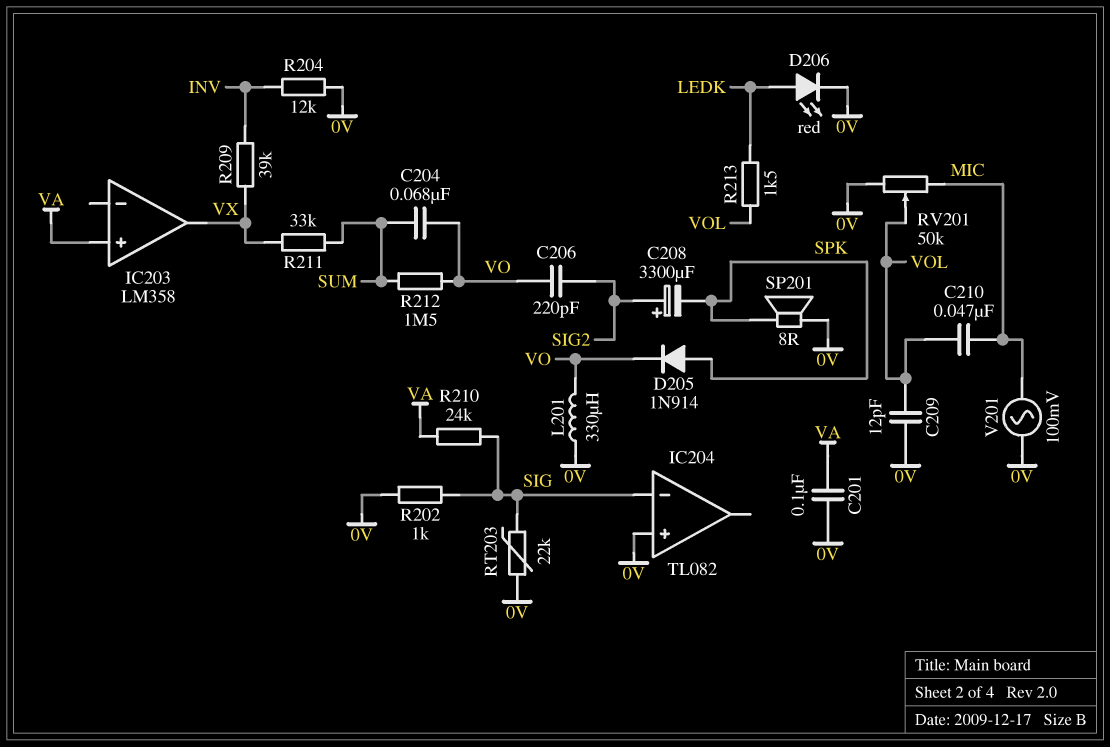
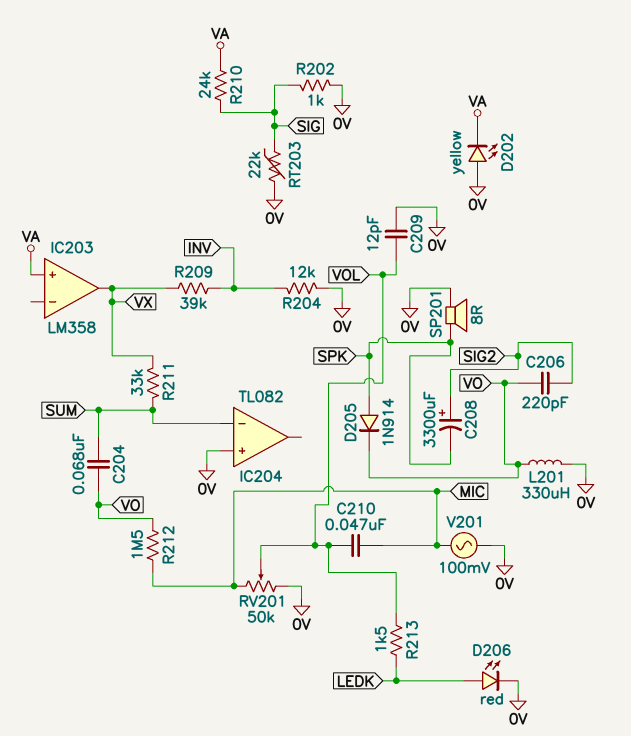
C201: 100nF (0V, VA) -> none
D202: none -> LED yellow (A 0V, K VA)
IC204 pin in-: SIG -> SUM
R212: 1.5M (SUM, VO) -> 1.5M (MIC, VO)

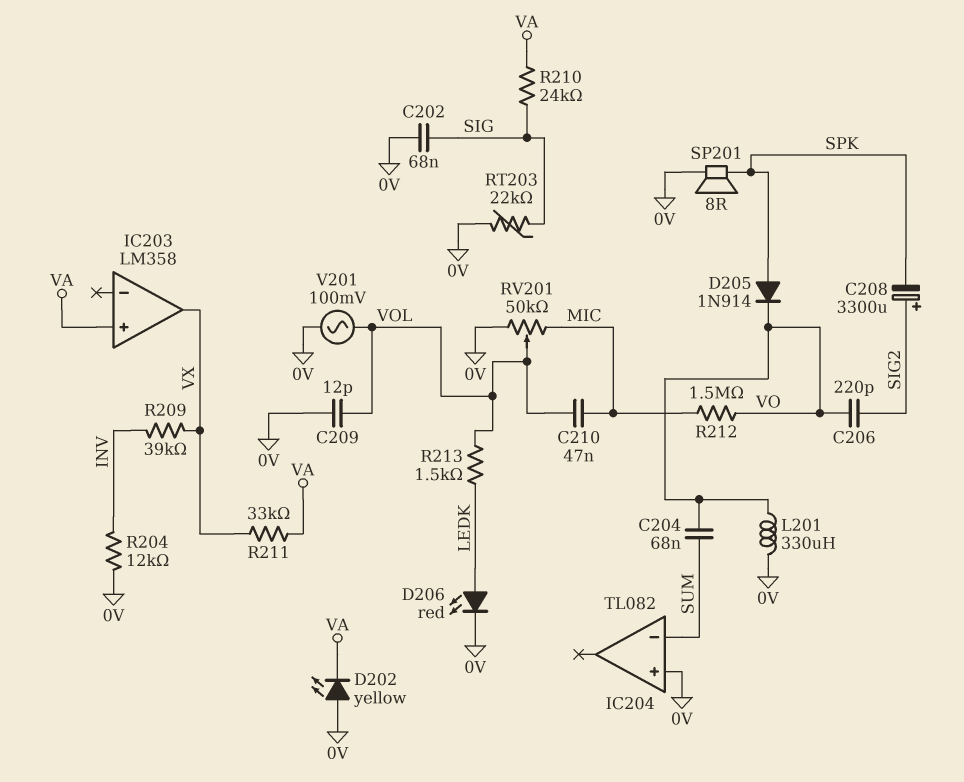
C202: none -> 68nF (0V, SIG)
R202: 1k (0V, SIG) -> none
R211: 33k (SUM, VX) -> 33k (VA, VX)
V201: AC 100mV (0V, MIC) -> AC 100mV (0V, VOL)

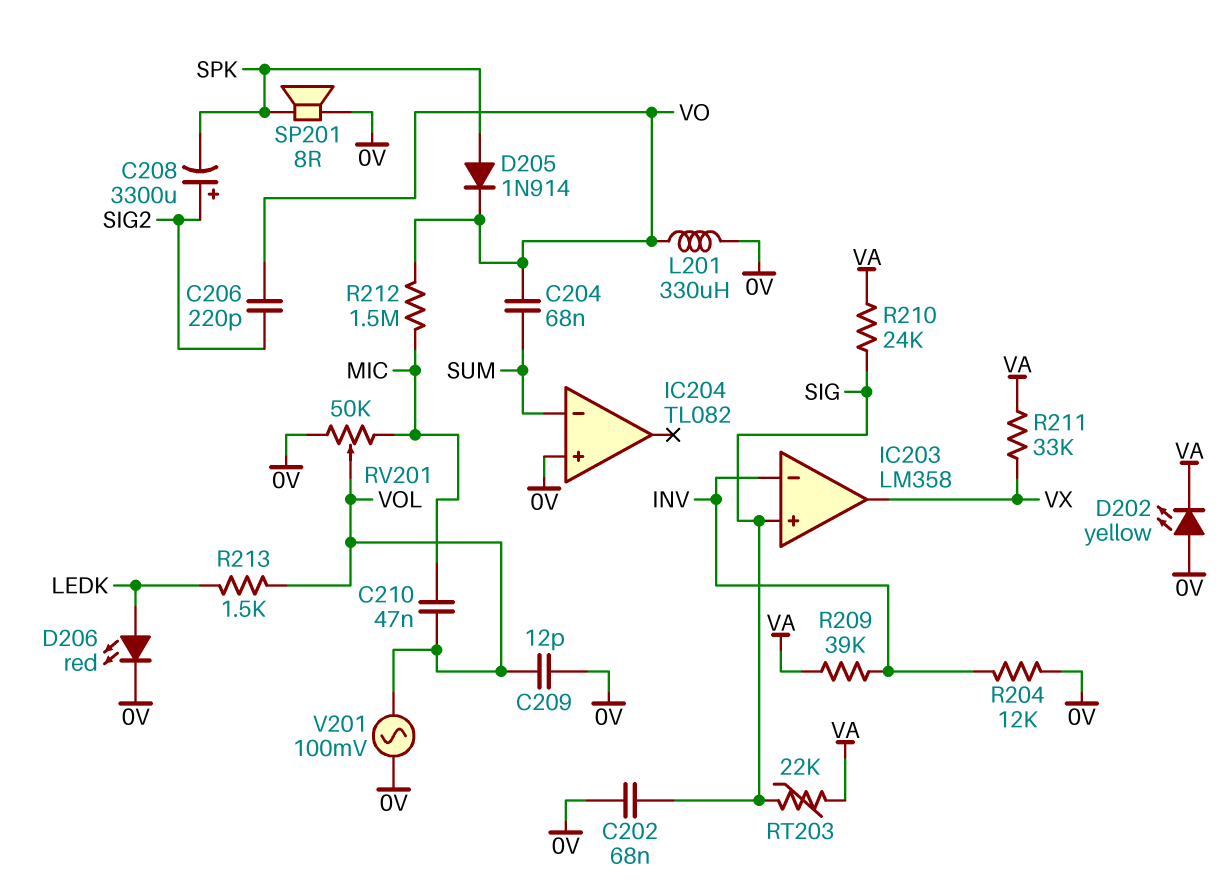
IC203 pin in+: VA -> SIG
IC203 pin in-: none -> INV
R209: 39k (INV, VX) -> 39k (INV, VA)
RT203: 22k (0V, SIG) -> 22k (SIG, VA)

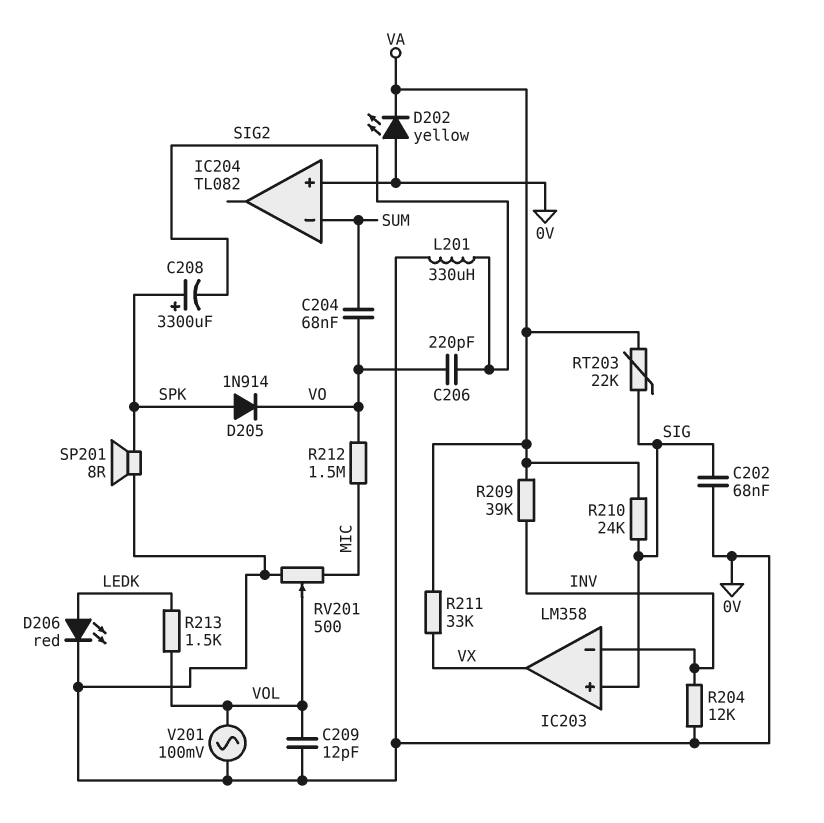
C208: 3300uF (plus SIG2, minus SPK) -> 3300uF (plus SPK, minus SIG2)
C210: 47nF (MIC, VOL) -> none
L201: 330uH (0V, VO) -> 330uH (0V, SIG2)
RV201: 50k (0V, MIC, wiper VOL) -> 500 (0V, MIC, wiper VOL)

